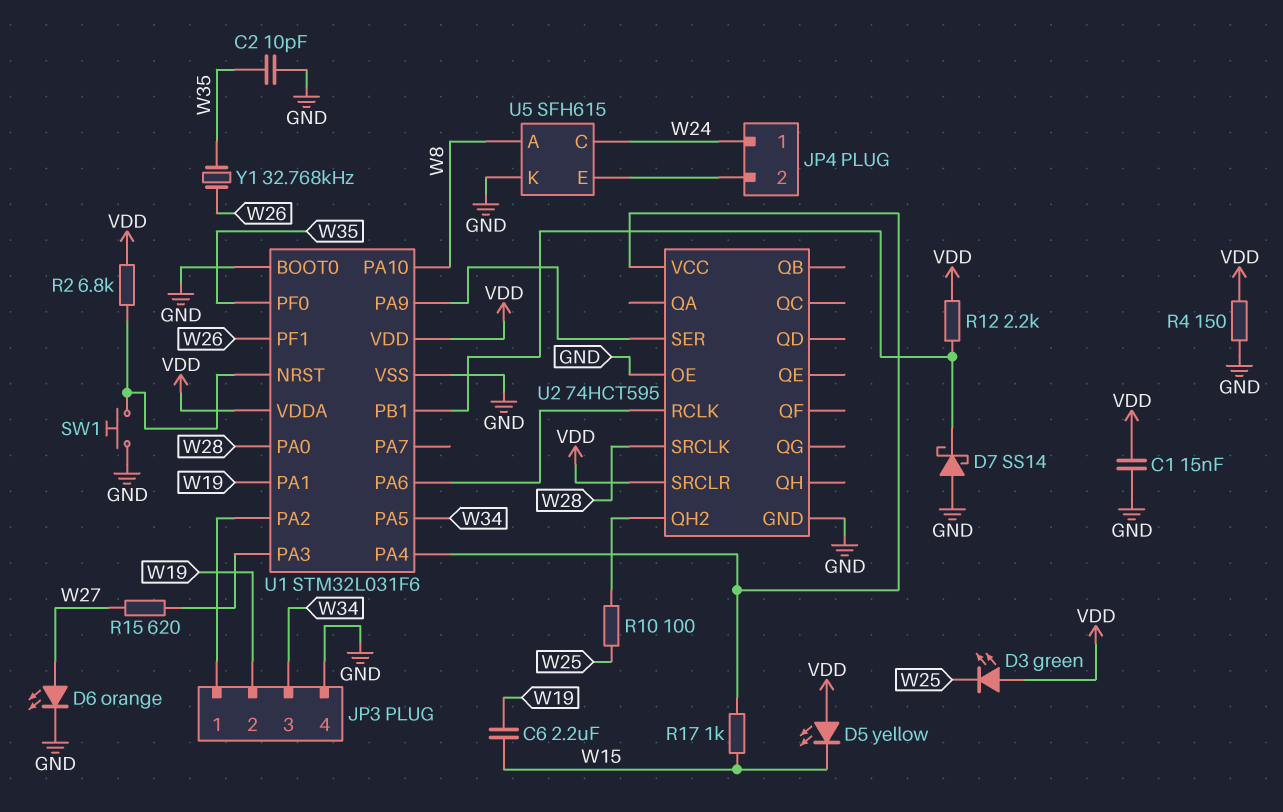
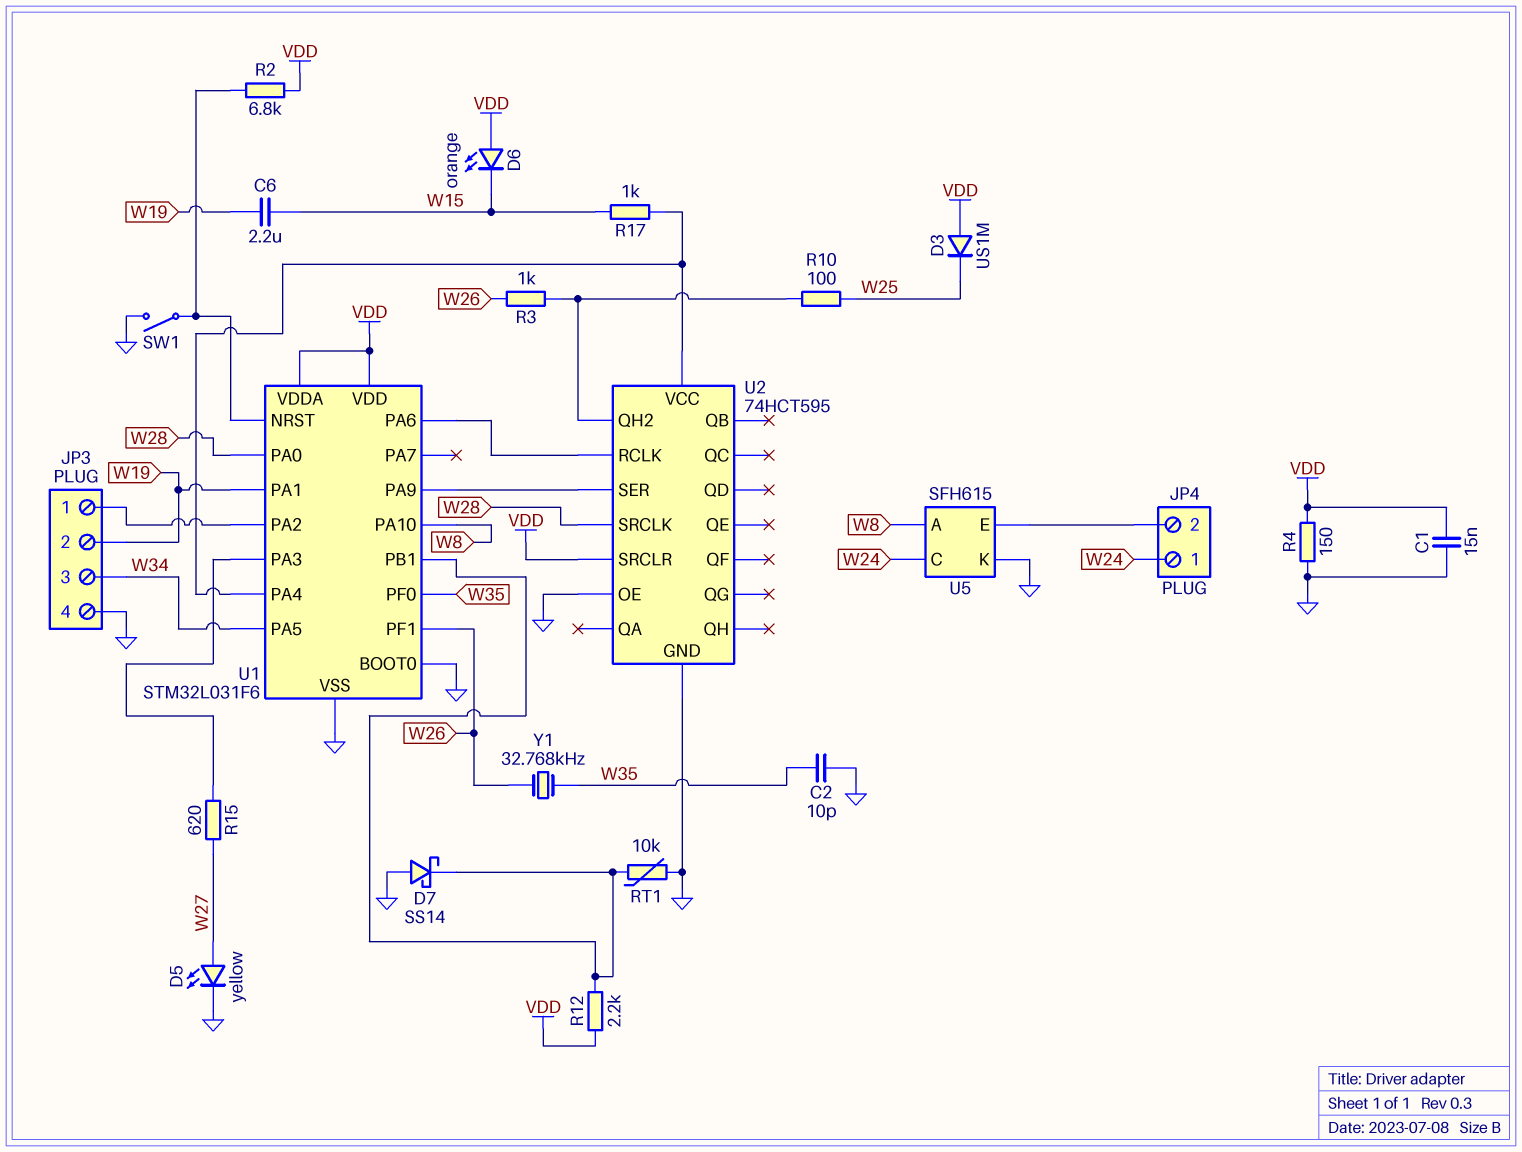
D3: LED green (A VDD, K W25) -> diode US1M (A VDD, K W25)
D5: LED yellow (A VDD, K W15) -> LED yellow (A W27, K GND)
D6: LED orange (A W27, K GND) -> LED orange (A VDD, K W15)
R3: none -> 1k (U2/QH2, W26)
RT1: none -> 10k (GND, U1/PB1)
SW1: button (GND, U1/NRST) -> switch (GND, U1/NRST)

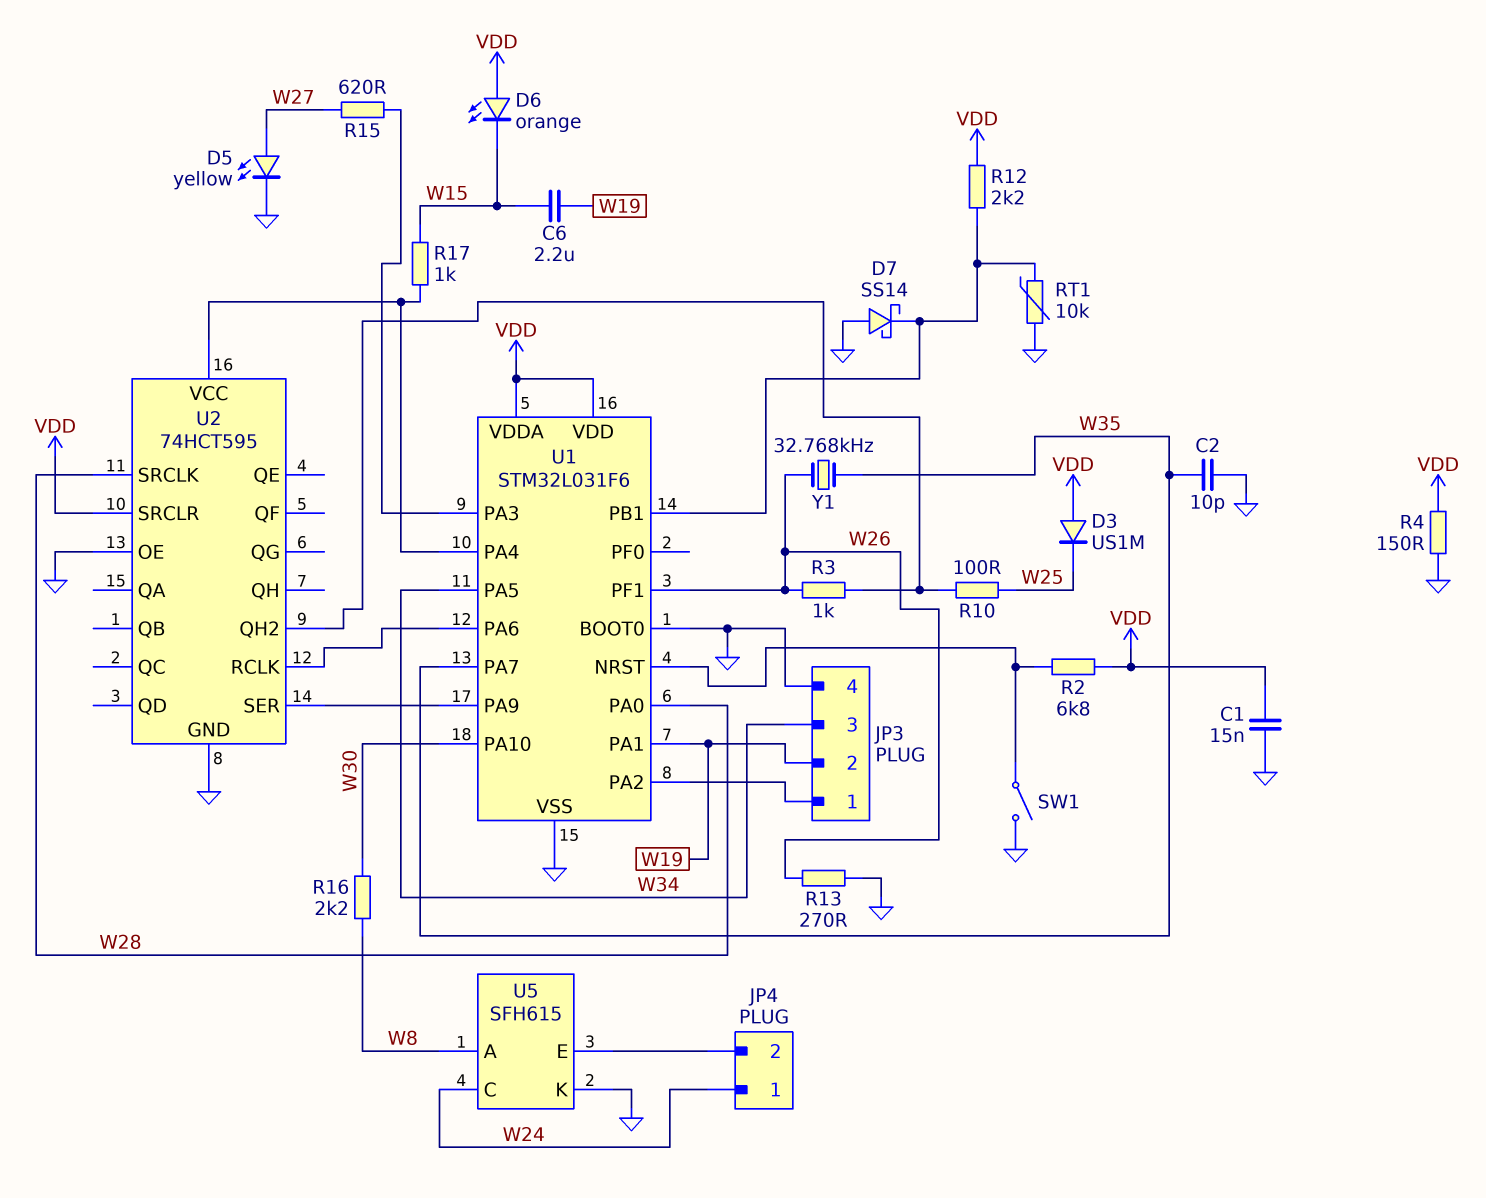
R13: none -> 270 (GND, W26)
R16: none -> 2.2k (W8, W30)
U1 pin PA7: none -> W35
U1 pin PA10: W8 -> W30
U1 pin PF0: W35 -> none

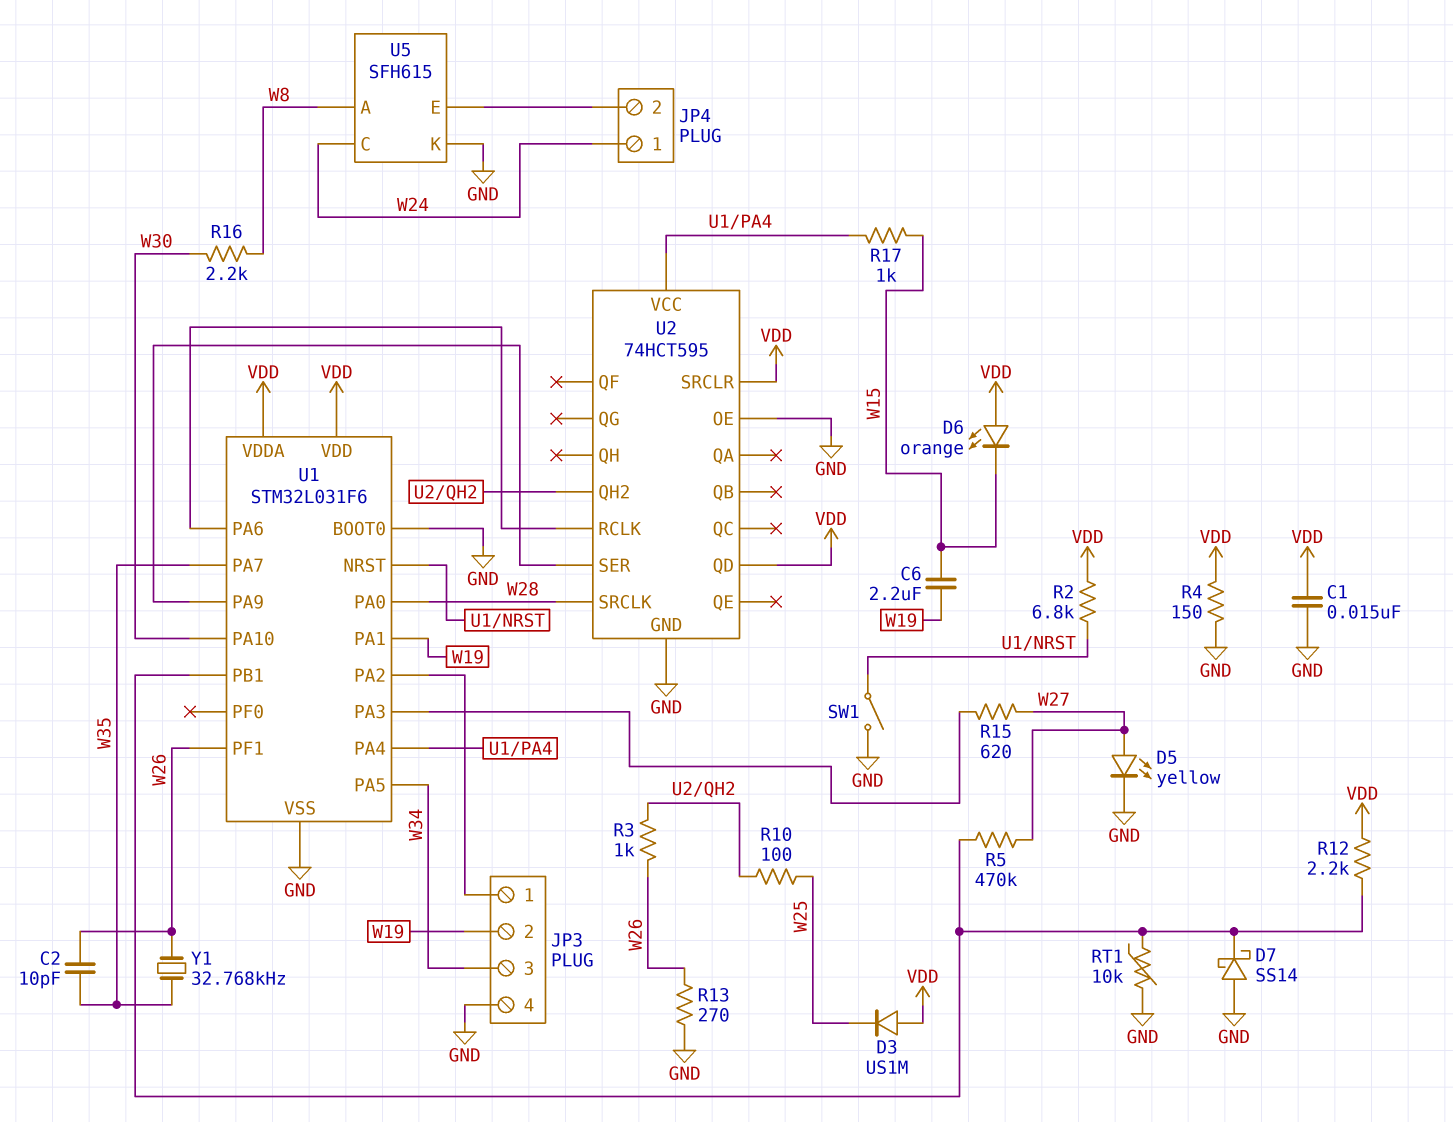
C2: 10pF (GND, W35) -> 10pF (W26, W35)
R5: none -> 470k (U1/PB1, W27)
U2 pin QD: none -> VDD

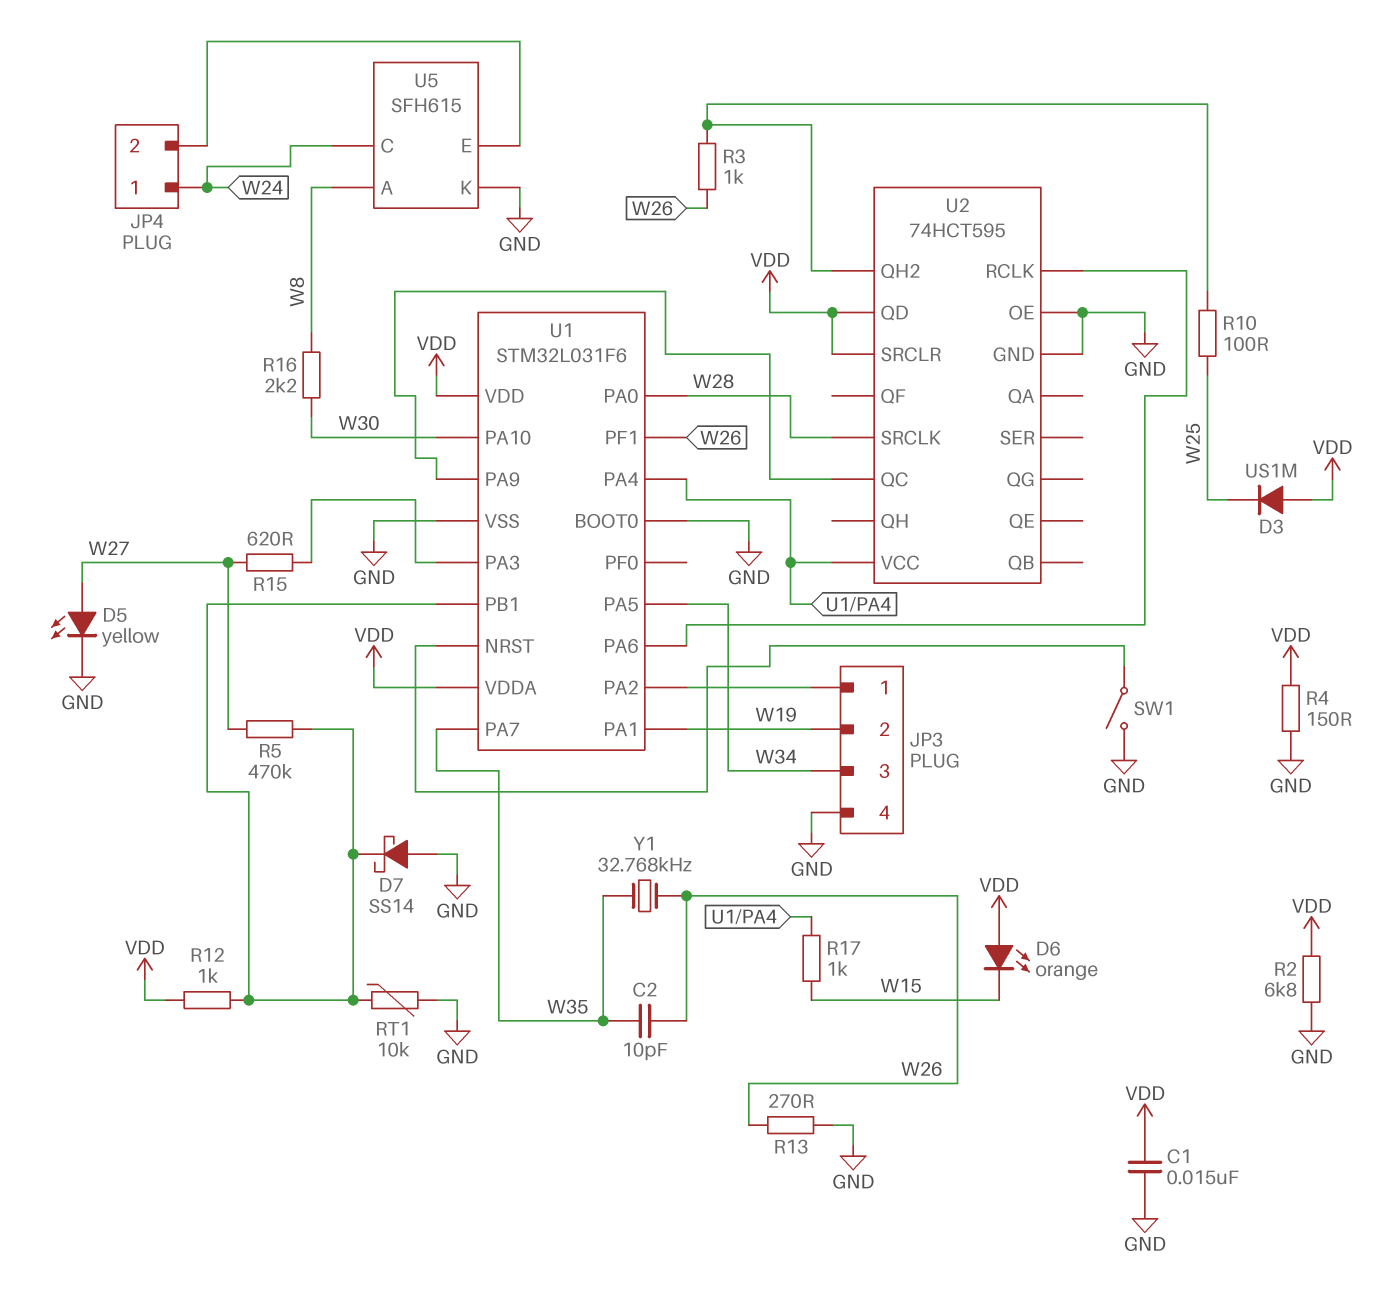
C6: 2.2uF (W15, W19) -> none
R2: 6.8k (U1/NRST, VDD) -> 6.8k (GND, VDD)
R12: 2.2k (U1/PB1, VDD) -> 1k (U1/PB1, VDD)
U2 pin QC: none -> U1/PA9
U2 pin SER: U1/PA9 -> none

